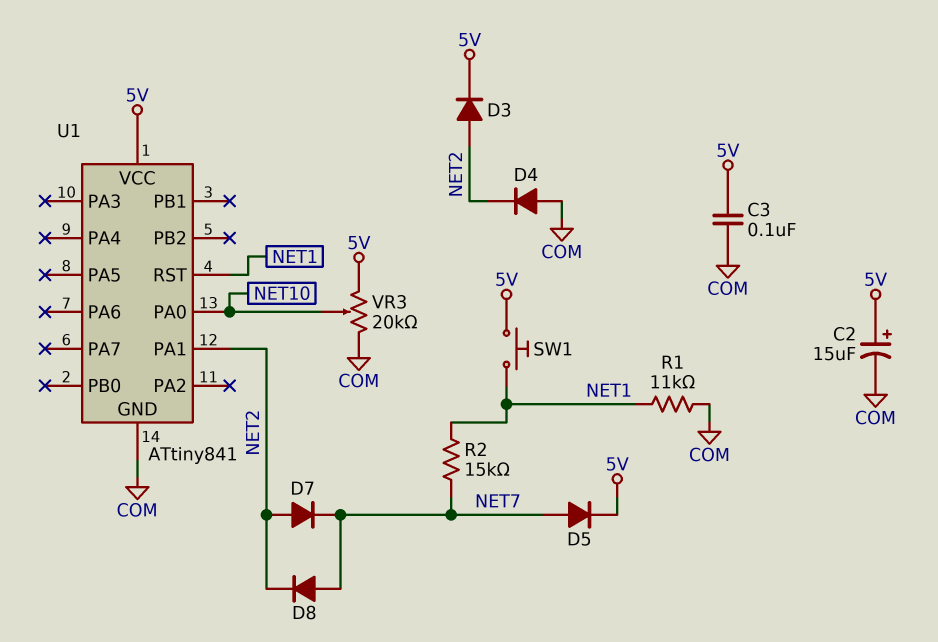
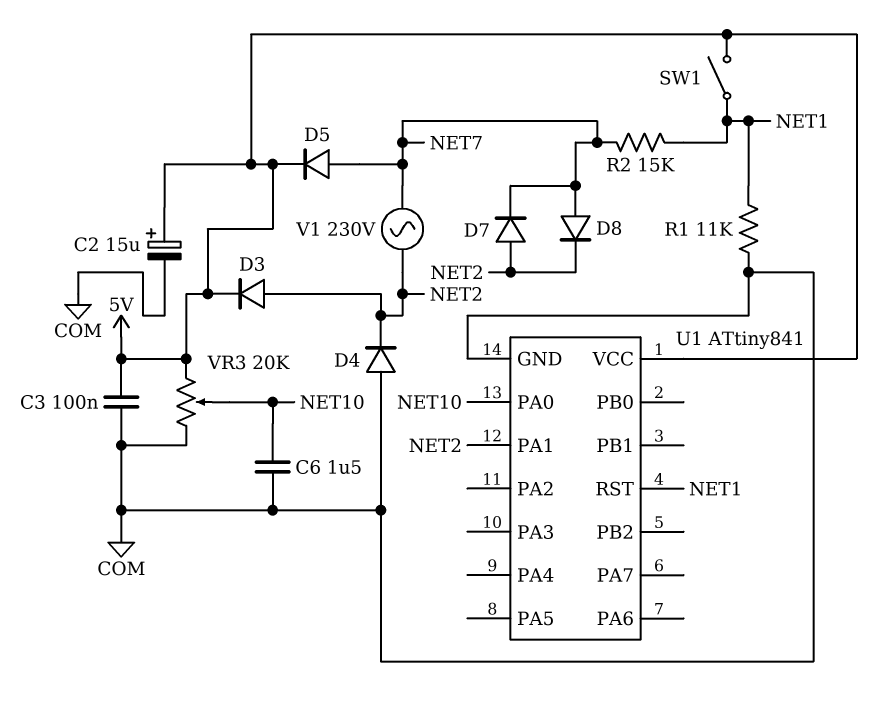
C6: none -> 1.5uF (COM, NET10)
SW1: button (5V, NET1) -> switch (5V, NET1)
V1: none -> AC 230V (NET2, NET7)

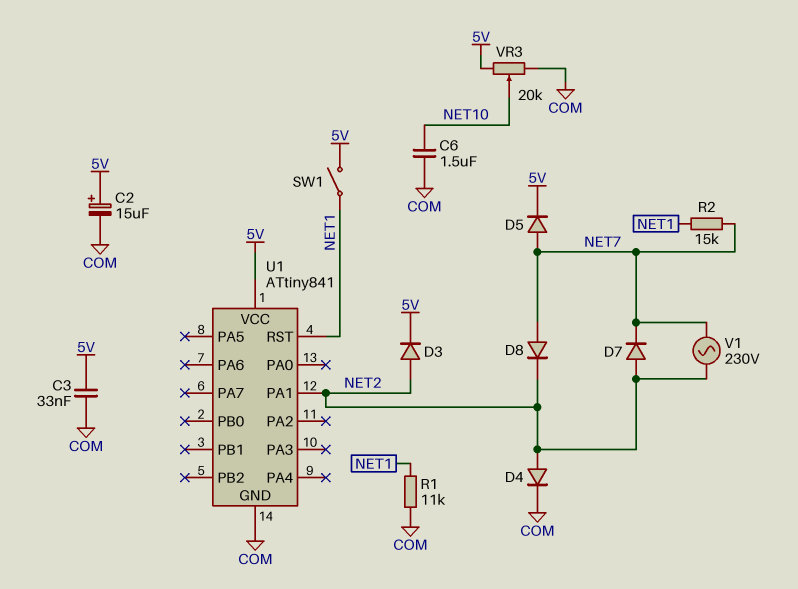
C3: 100nF (5V, COM) -> 33nF (5V, COM)
D4: diode (A COM, K NET2) -> diode (A NET2, K COM)
U1 pin PA0: NET10 -> none

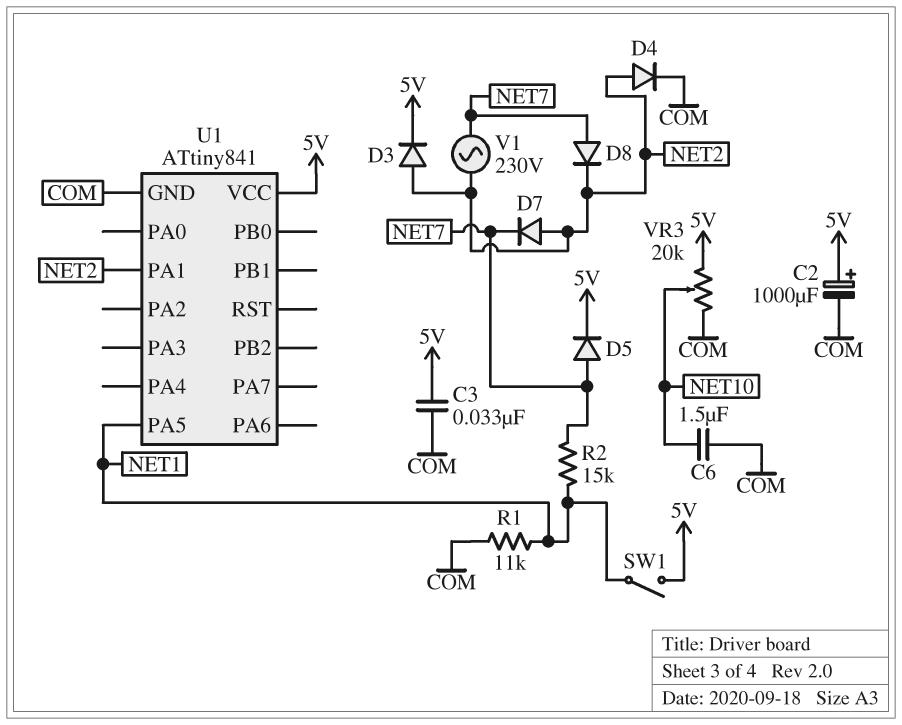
C2: 15uF (plus 5V, minus COM) -> 1000uF (plus 5V, minus COM)
U1 pin PA5: none -> NET1
U1 pin RST: NET1 -> none

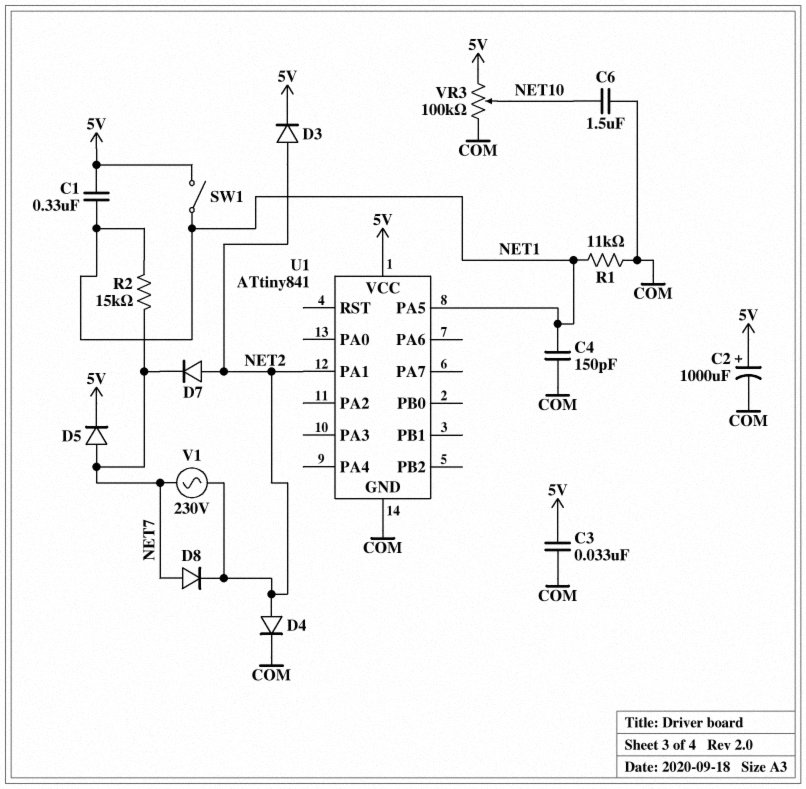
C1: none -> 330nF (5V, NET1)
C4: none -> 150pF (COM, NET1)
VR3: 20k (5V, COM, wiper NET10) -> 100k (5V, COM, wiper NET10)

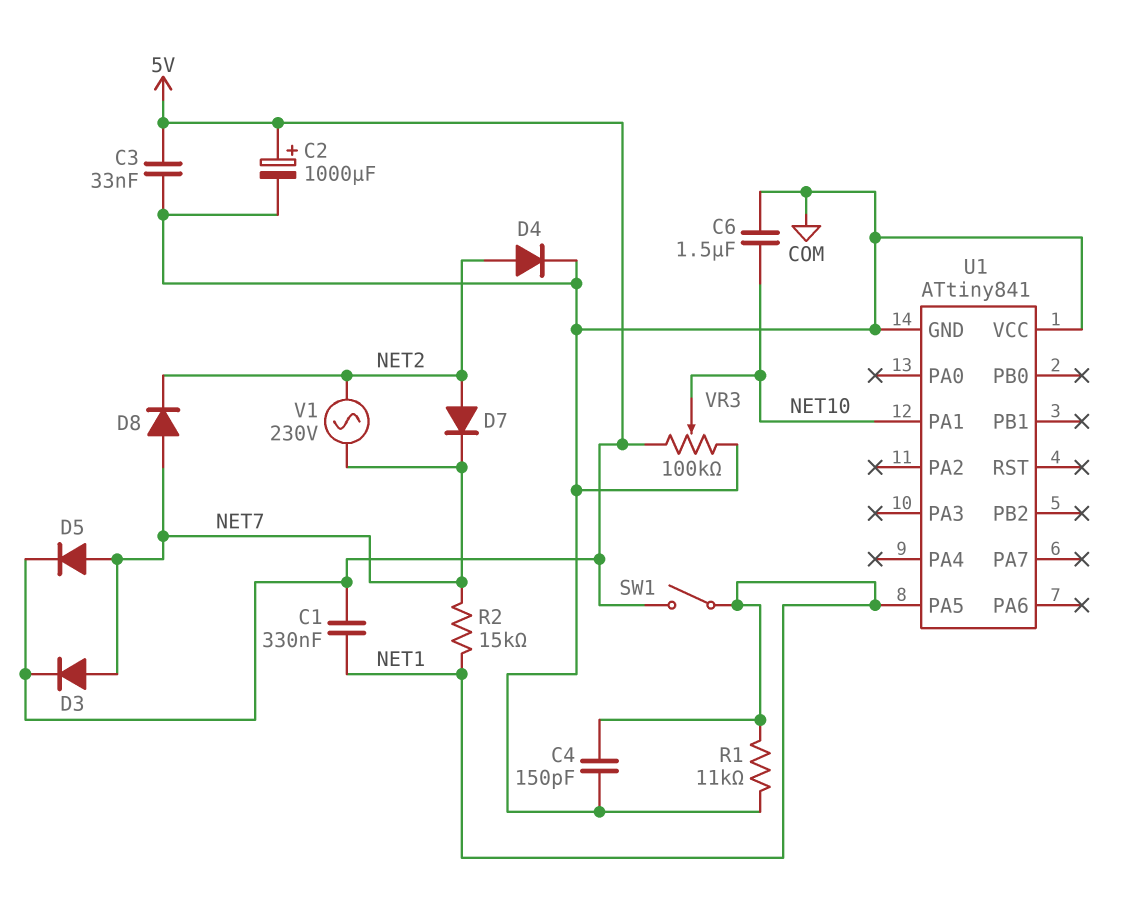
D3: diode (A NET2, K 5V) -> diode (A NET7, K 5V)
U1 pin PA1: NET2 -> NET10
U1 pin VCC: 5V -> COM

